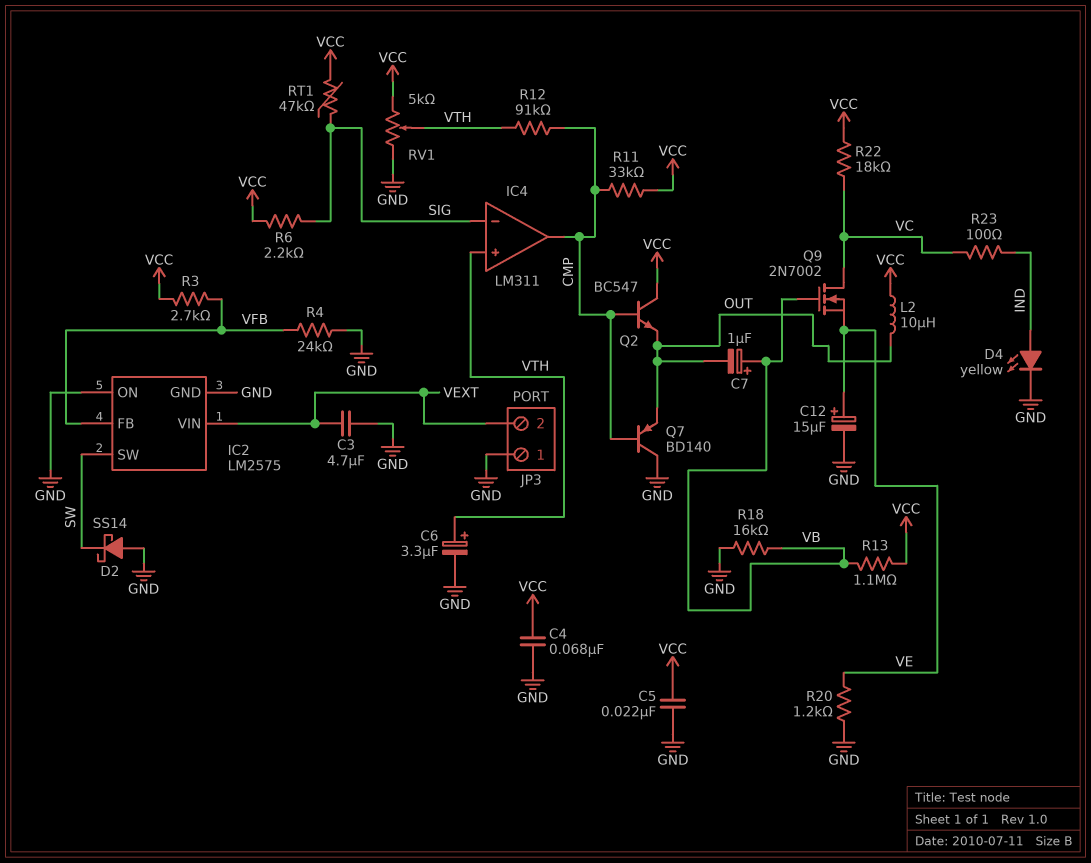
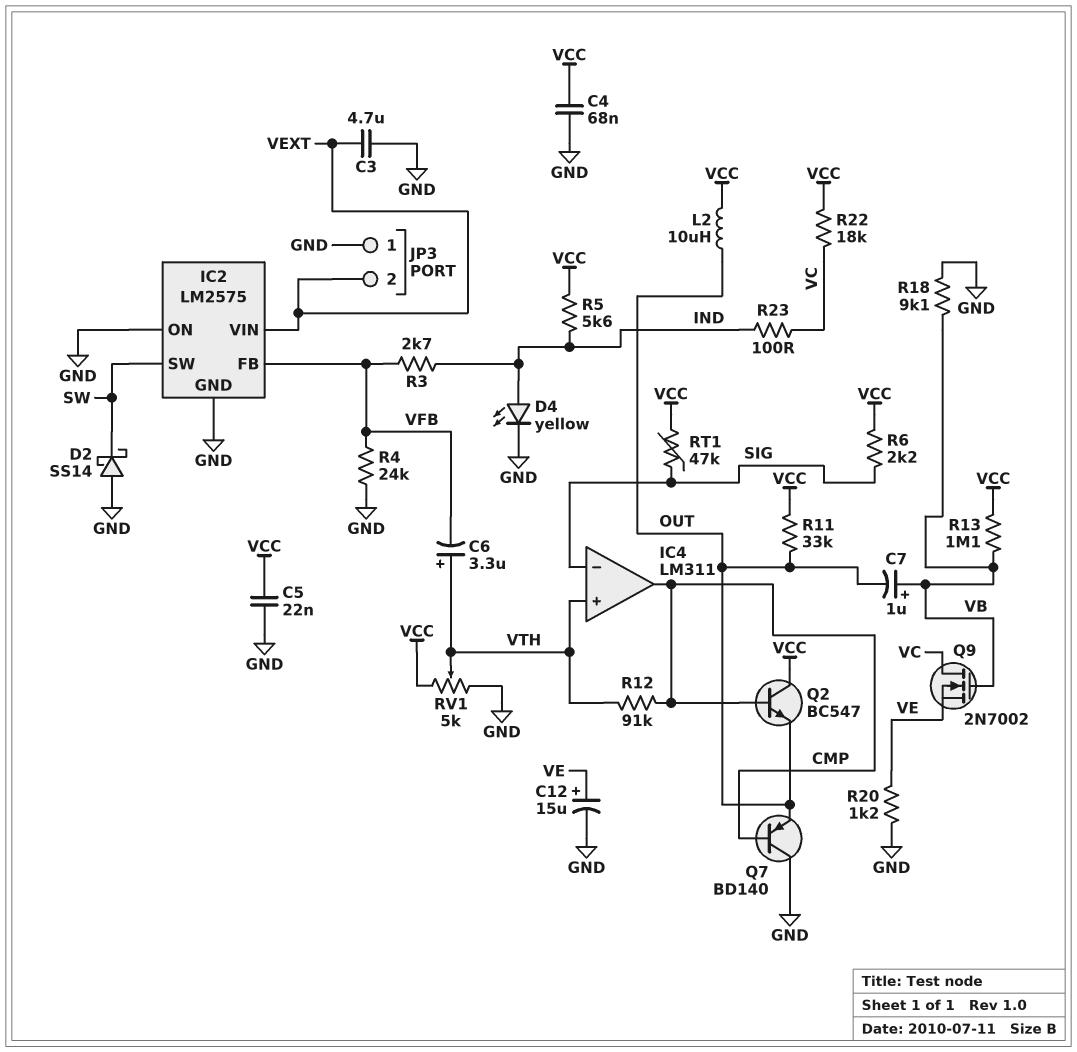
C6: 3.3uF (plus VTH, minus GND) -> 3.3uF (plus VTH, minus VFB)
R3: 2.7k (VCC, VFB) -> 2.7k (IND, VFB)
R5: none -> 5.6k (IND, VCC)
R11: 33k (CMP, VCC) -> 33k (OUT, VCC)
R18: 16k (GND, VB) -> 9.1k (GND, VB)

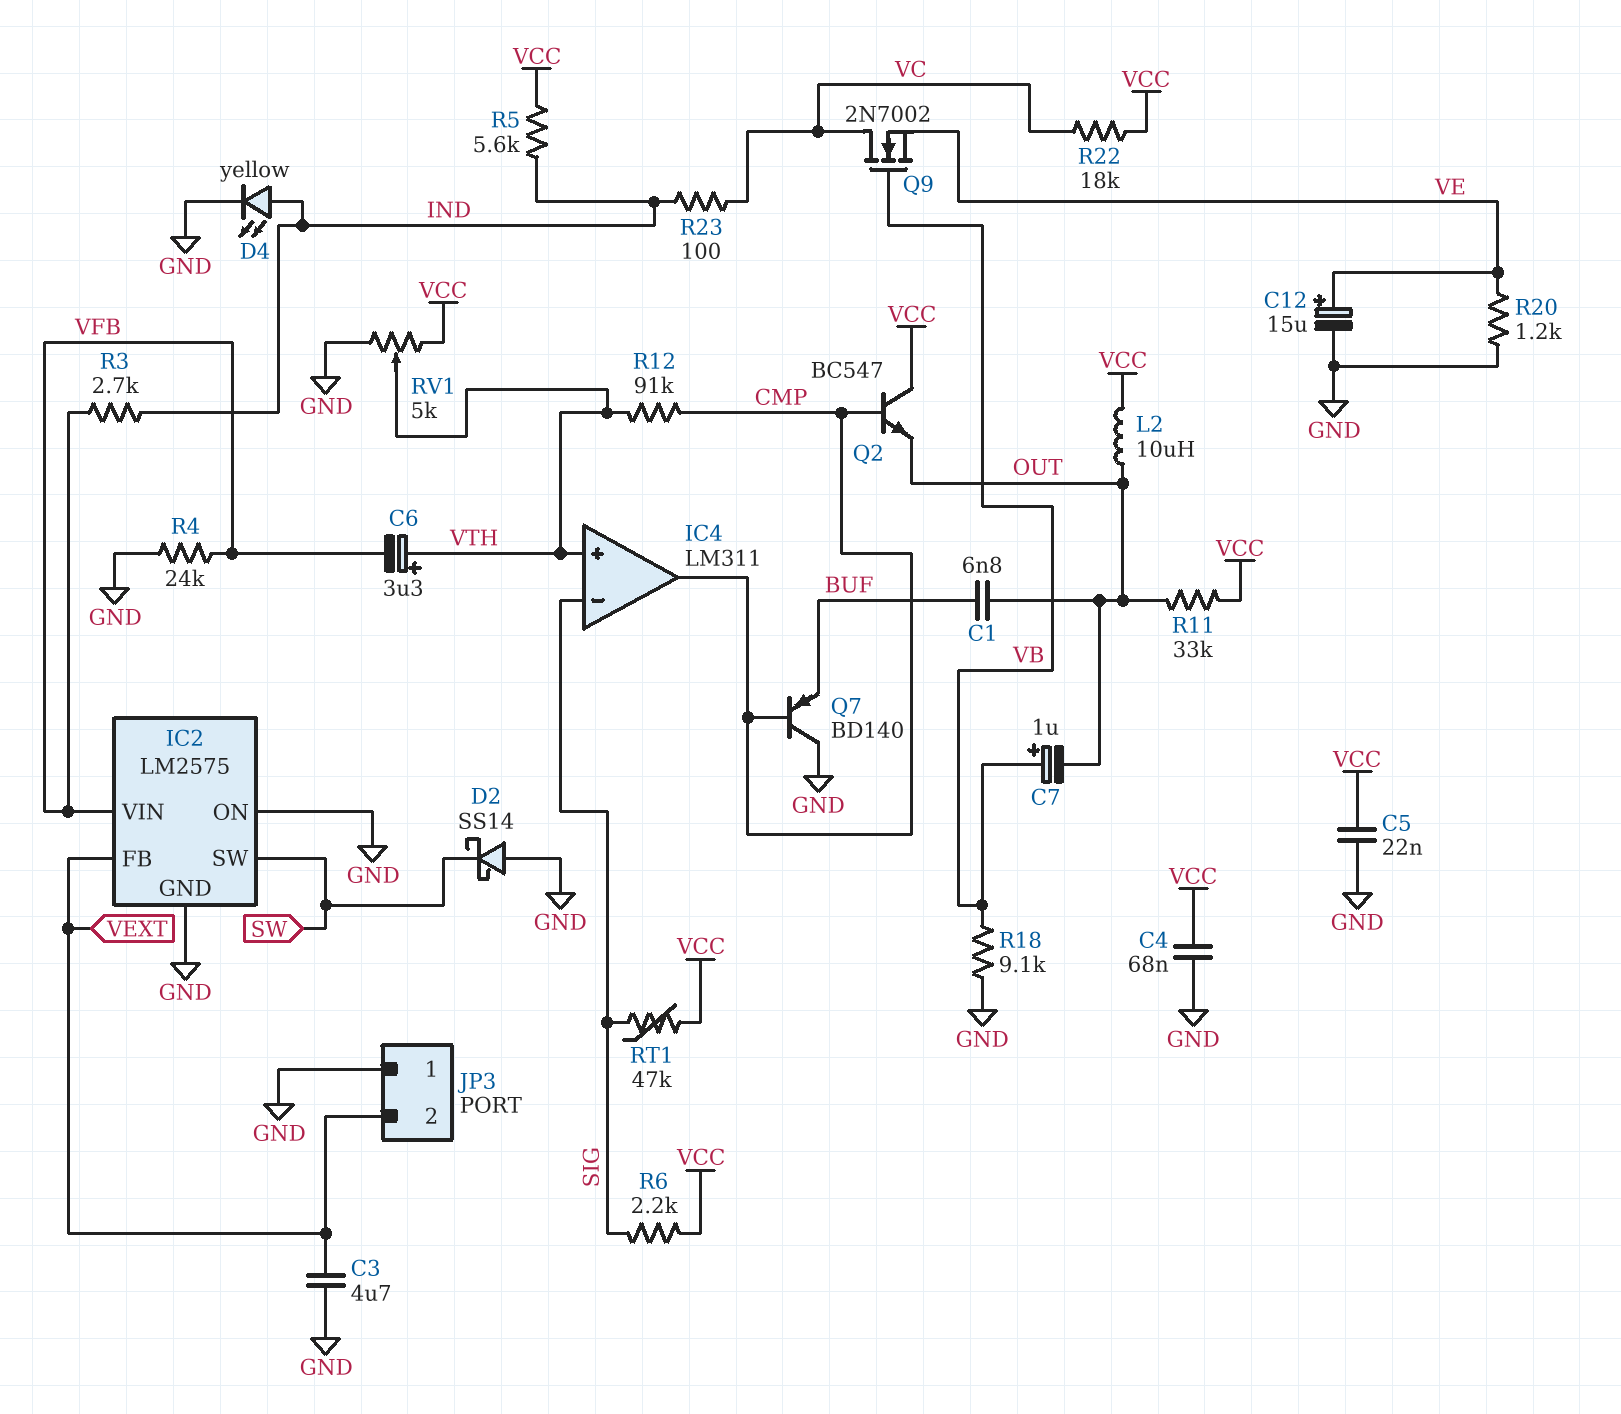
C1: none -> 6.8nF (BUF, OUT)
IC2 pin FB: VFB -> VEXT
IC2 pin VIN: VEXT -> VFB
Q7: PNP BD140 (B CMP, C GND, E OUT) -> PNP BD140 (B CMP, C GND, E BUF)
R13: 1.1M (VB, VCC) -> none

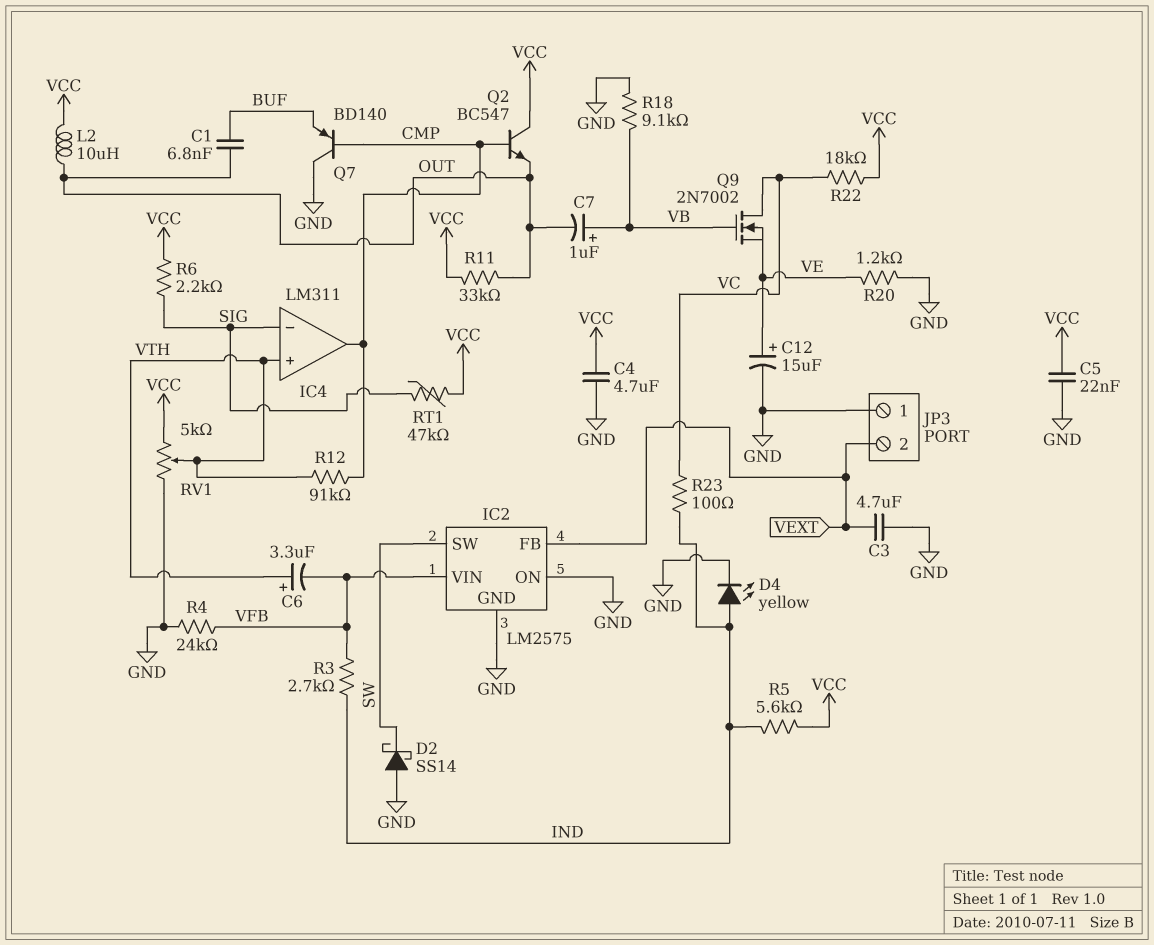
C4: 68nF (GND, VCC) -> 4.7uF (GND, VCC)

